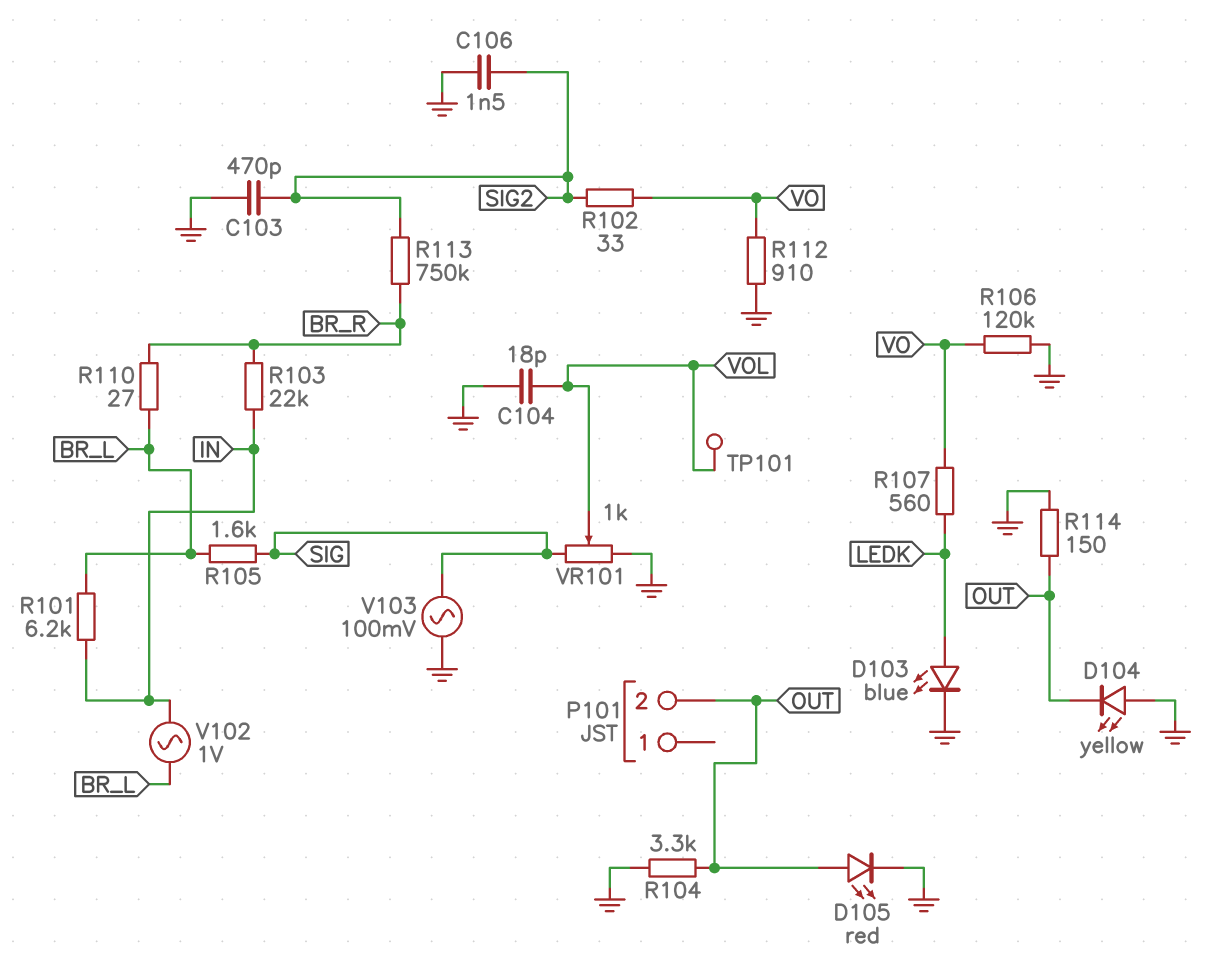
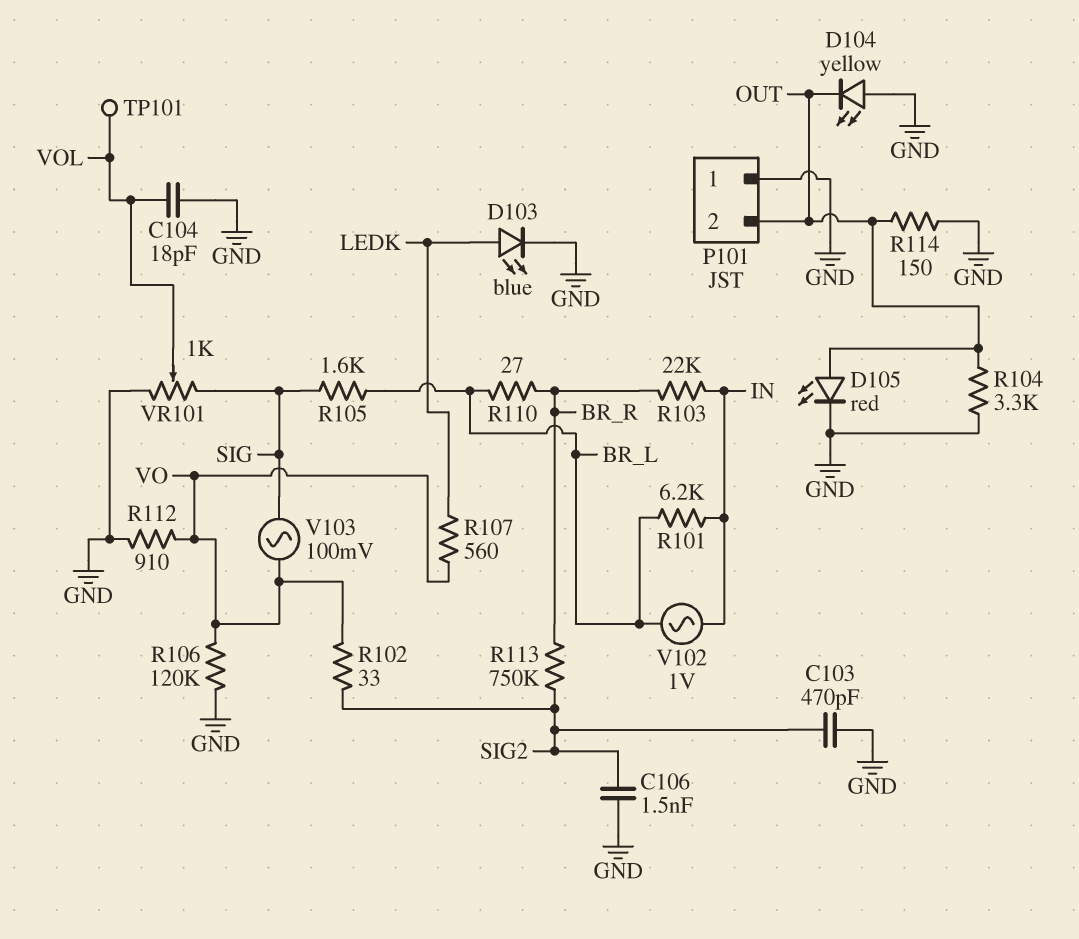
P101 pin 1: none -> GND
V103: AC 100mV (GND, SIG) -> AC 100mV (SIG, VO)

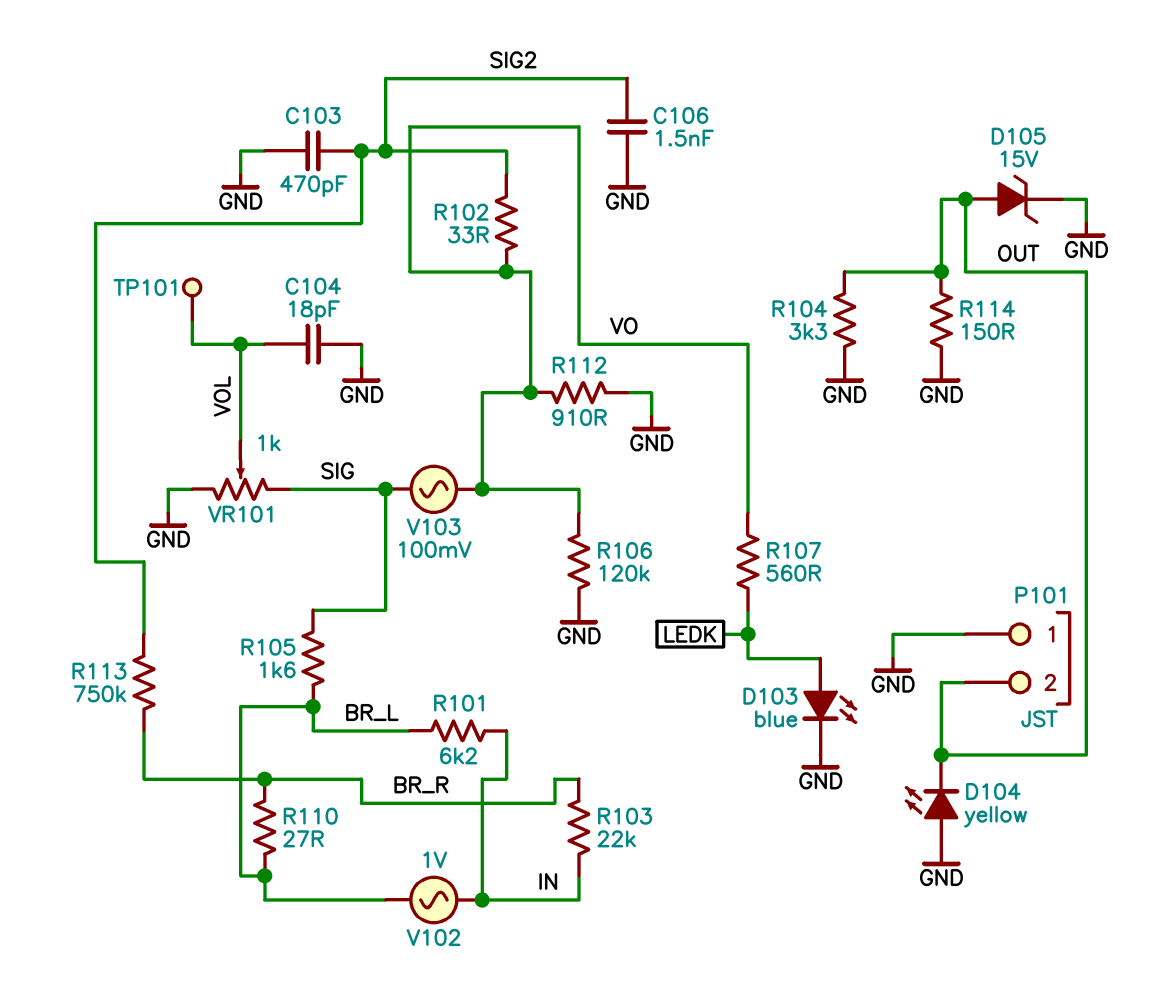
D105: LED red (A OUT, K GND) -> zener 15V (A OUT, K GND)

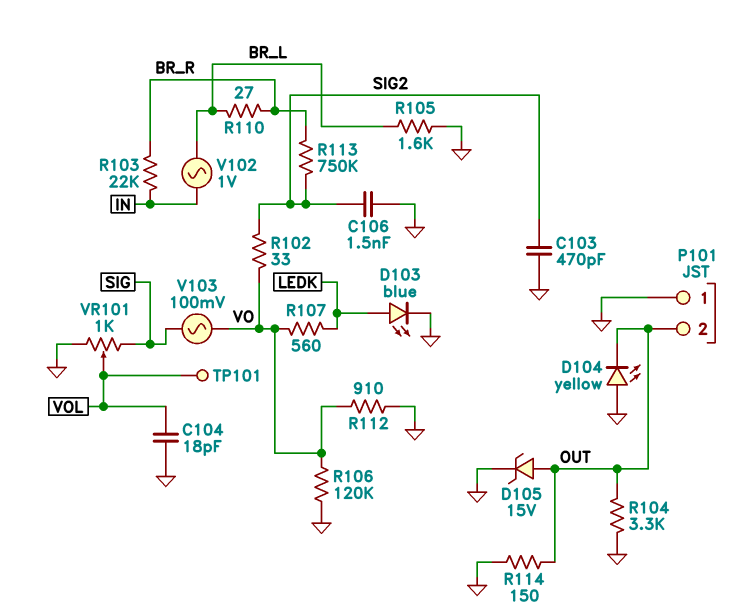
R101: 6.2k (BR_L, IN) -> none
R105: 1.6k (BR_L, SIG) -> 1.6k (BR_L, GND)

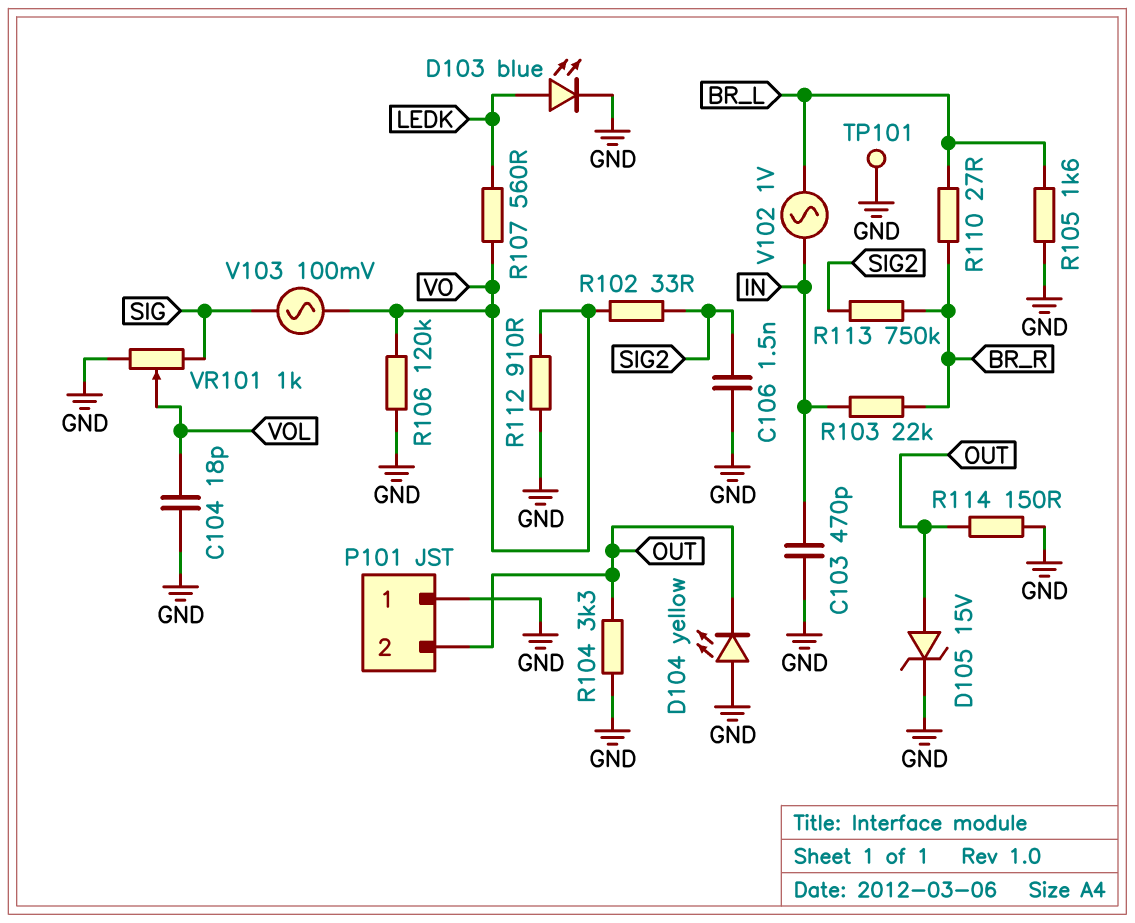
C103: 470pF (GND, SIG2) -> 470pF (GND, IN)
TP101: test point (VOL) -> test point (GND)

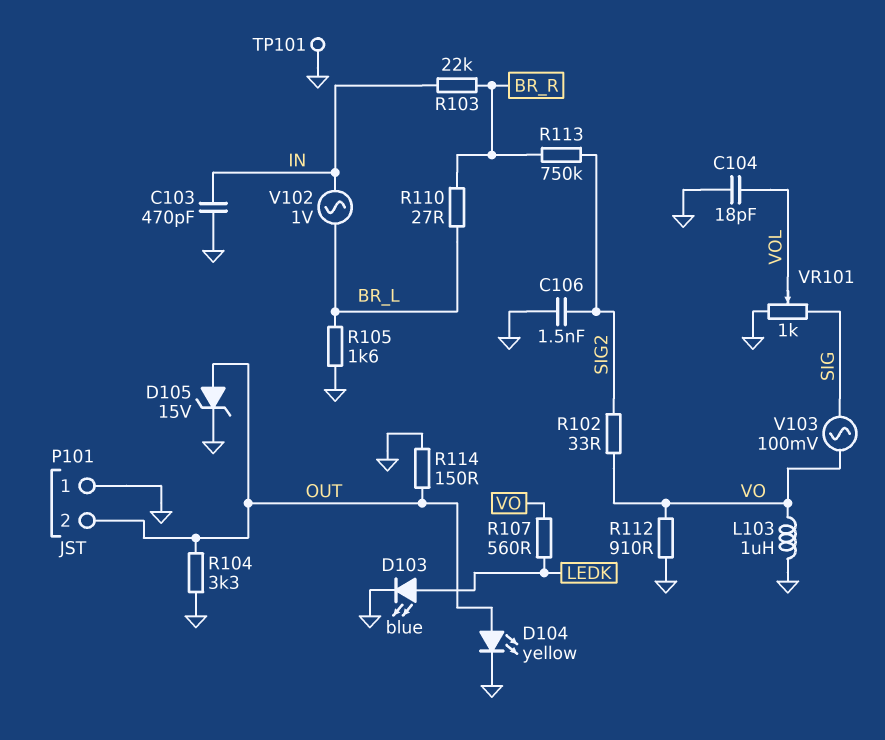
D104: LED yellow (A GND, K OUT) -> LED yellow (A OUT, K GND)
L103: none -> 1uH (GND, VO)
R106: 120k (GND, VO) -> none

